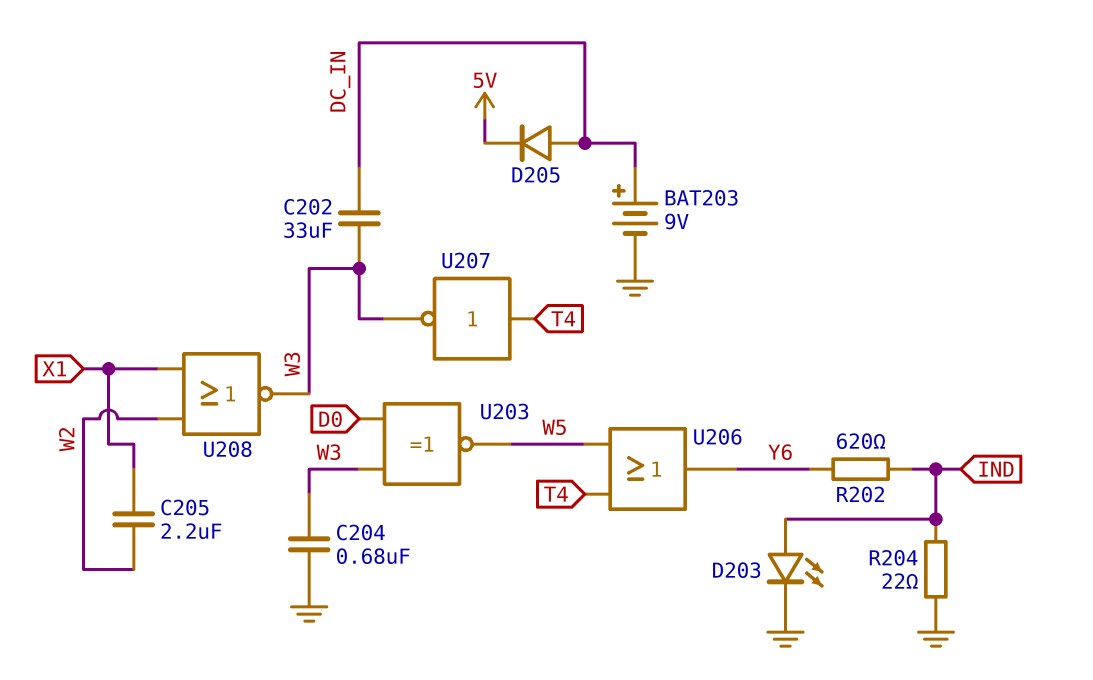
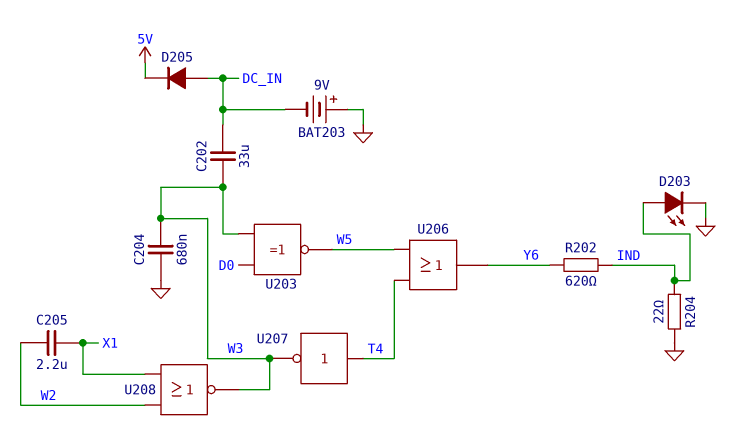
BAT203: 9V (plus DC_IN, minus GND) -> 9V (plus GND, minus DC_IN)

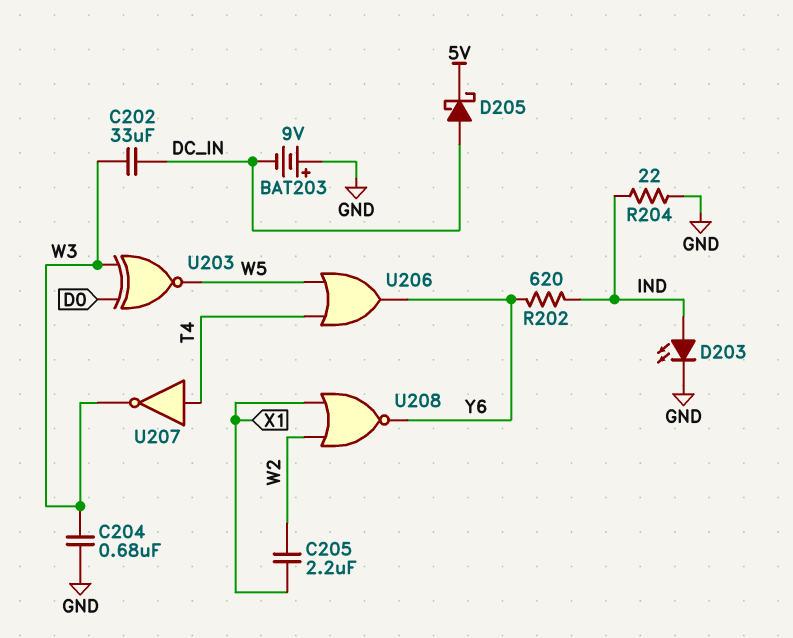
D205: diode (A DC_IN, K 5V) -> schottky (A DC_IN, K 5V)
U208: NOR (in W2, in X1, out W3) -> NOR (in W2, in X1, out Y6)

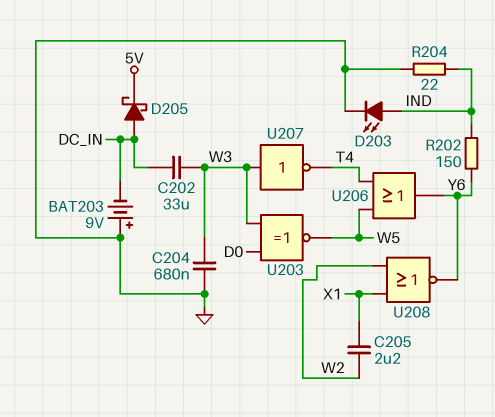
R202: 620 (IND, Y6) -> 150 (IND, Y6)
U207: NOT (in T4, out W3) -> NOT (in W3, out T4)

